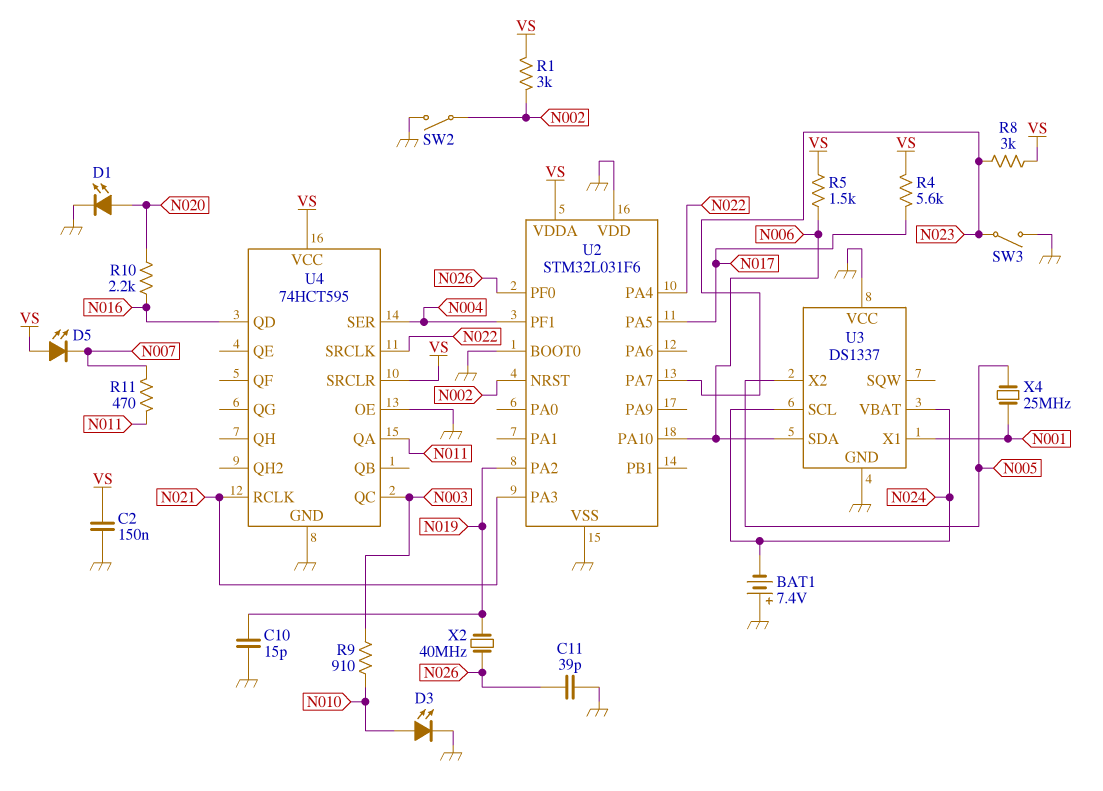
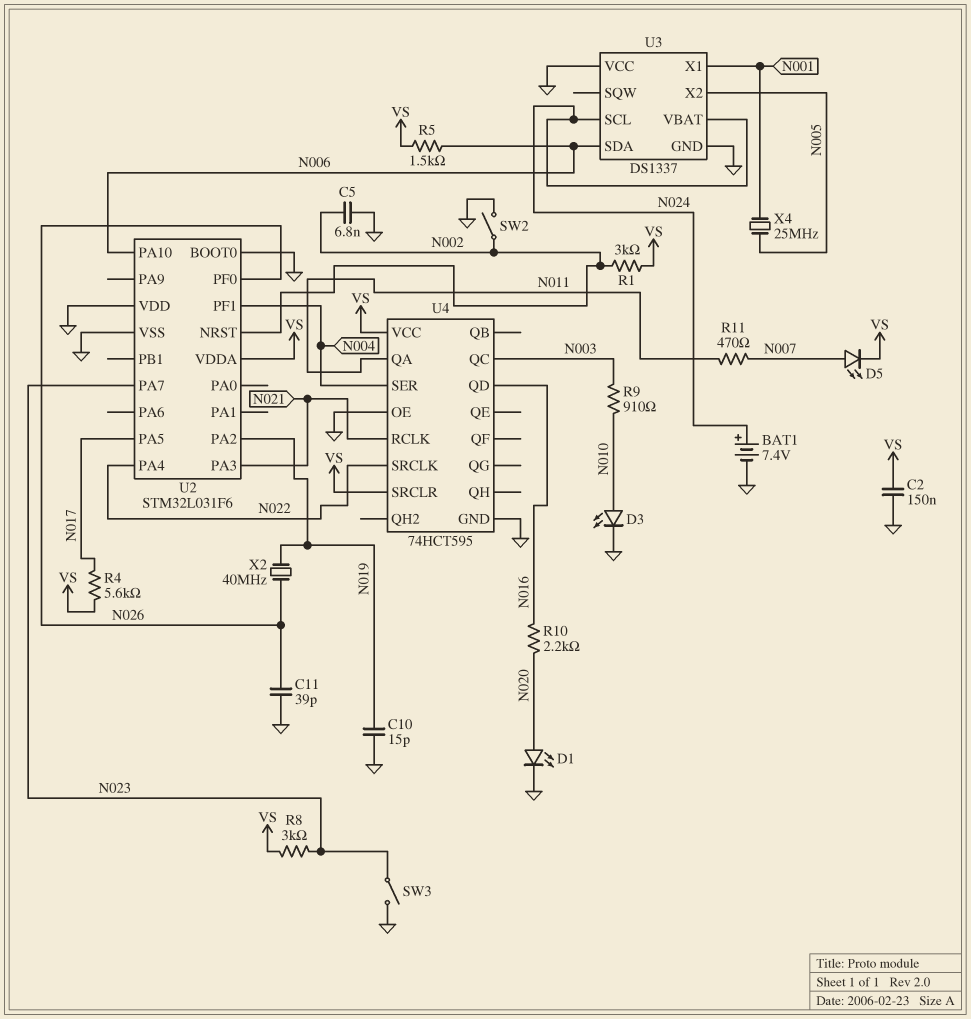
BAT1: 7.4V (plus GND, minus N024) -> 7.4V (plus N024, minus GND)
C5: none -> 6.8nF (GND, N002)
D5: LED (A VS, K N007) -> LED (A N007, K VS)

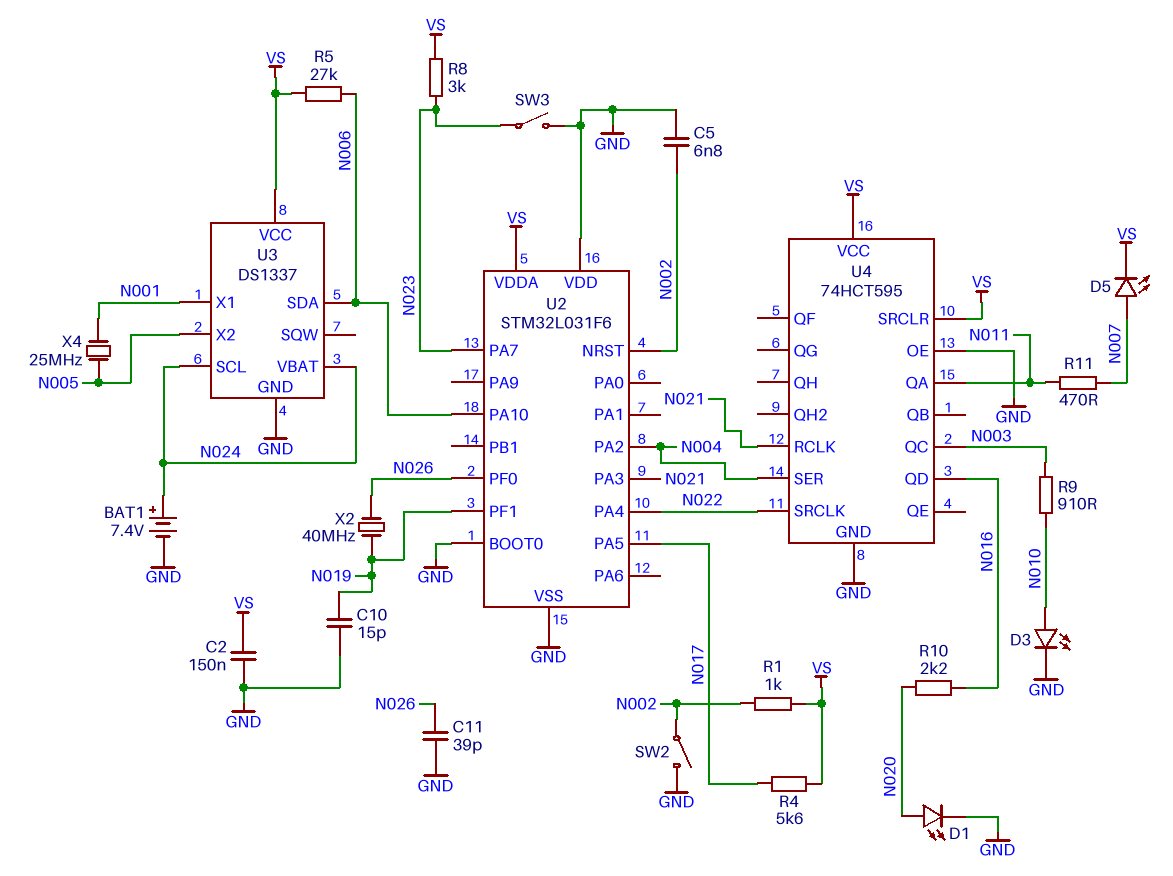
R1: 3k (N002, VS) -> 1k (N002, VS)
R5: 1.5k (N006, VS) -> 27k (N006, VS)
U2 pin PA2: N019 -> N004
U2 pin PF1: N004 -> N019
U3 pin VCC: GND -> VS

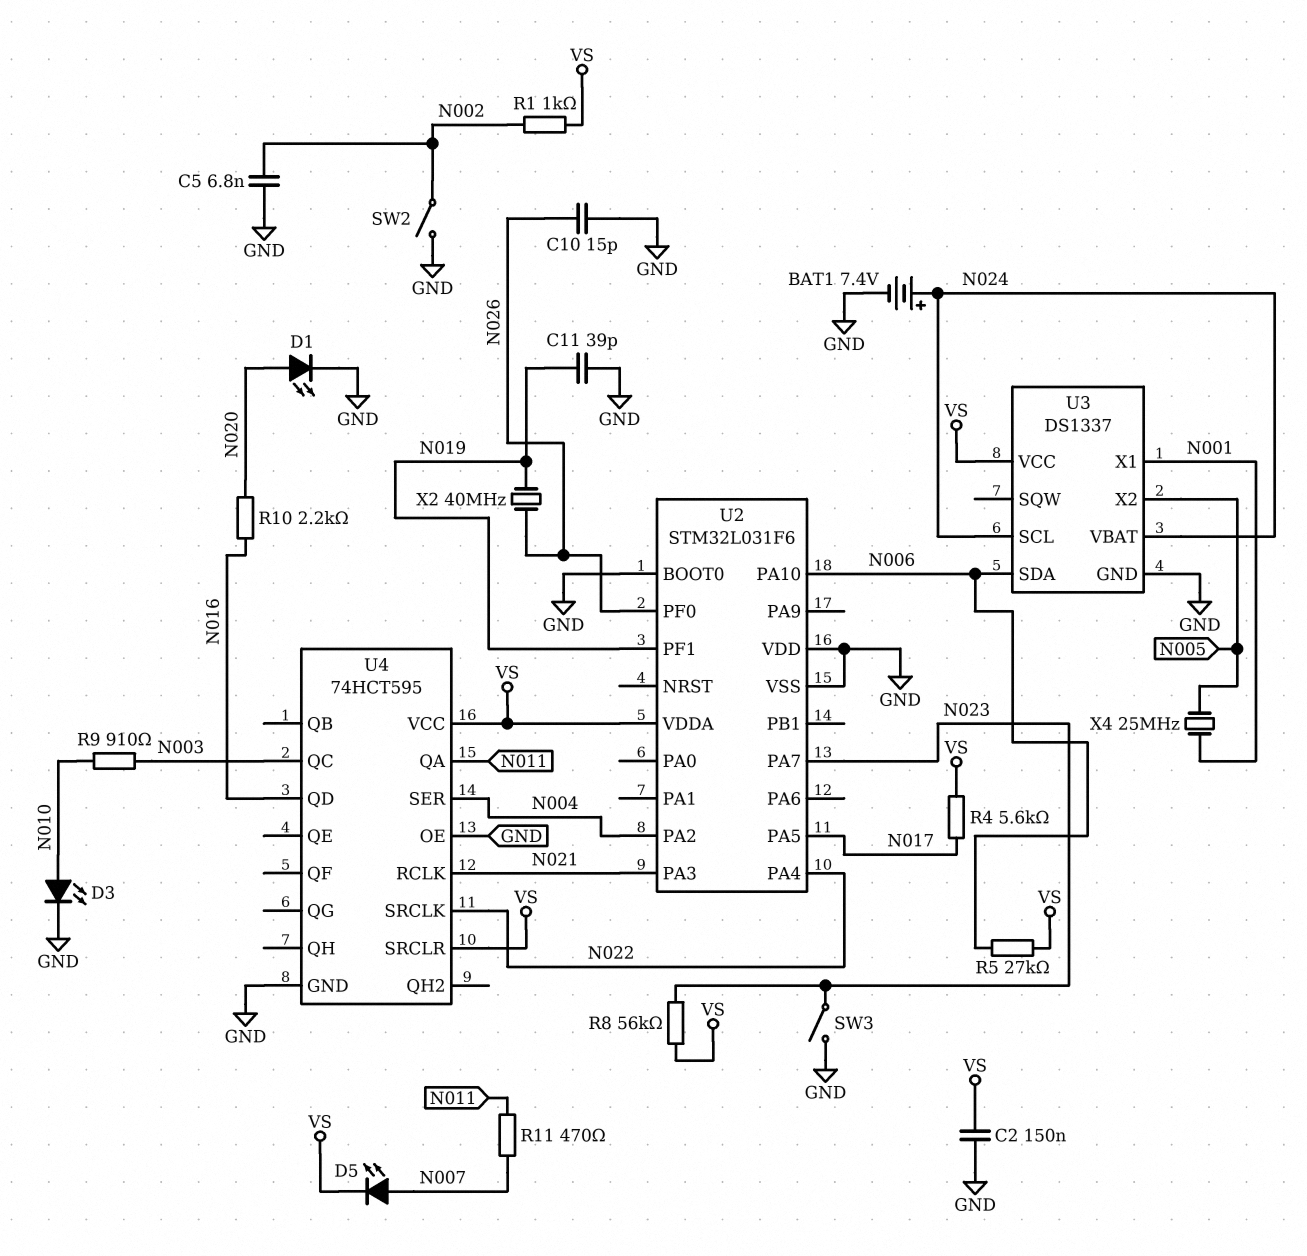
C10: 15pF (GND, N019) -> 15pF (GND, N026)
C11: 39pF (GND, N026) -> 39pF (GND, N019)
R8: 3k (N023, VS) -> 56k (N023, VS)
U2 pin NRST: N002 -> none

